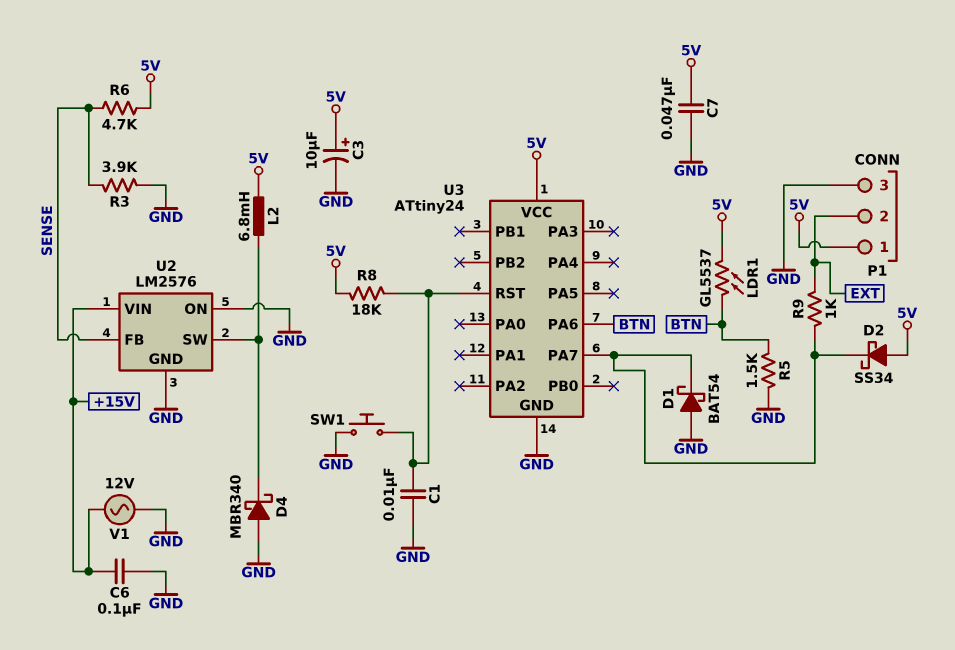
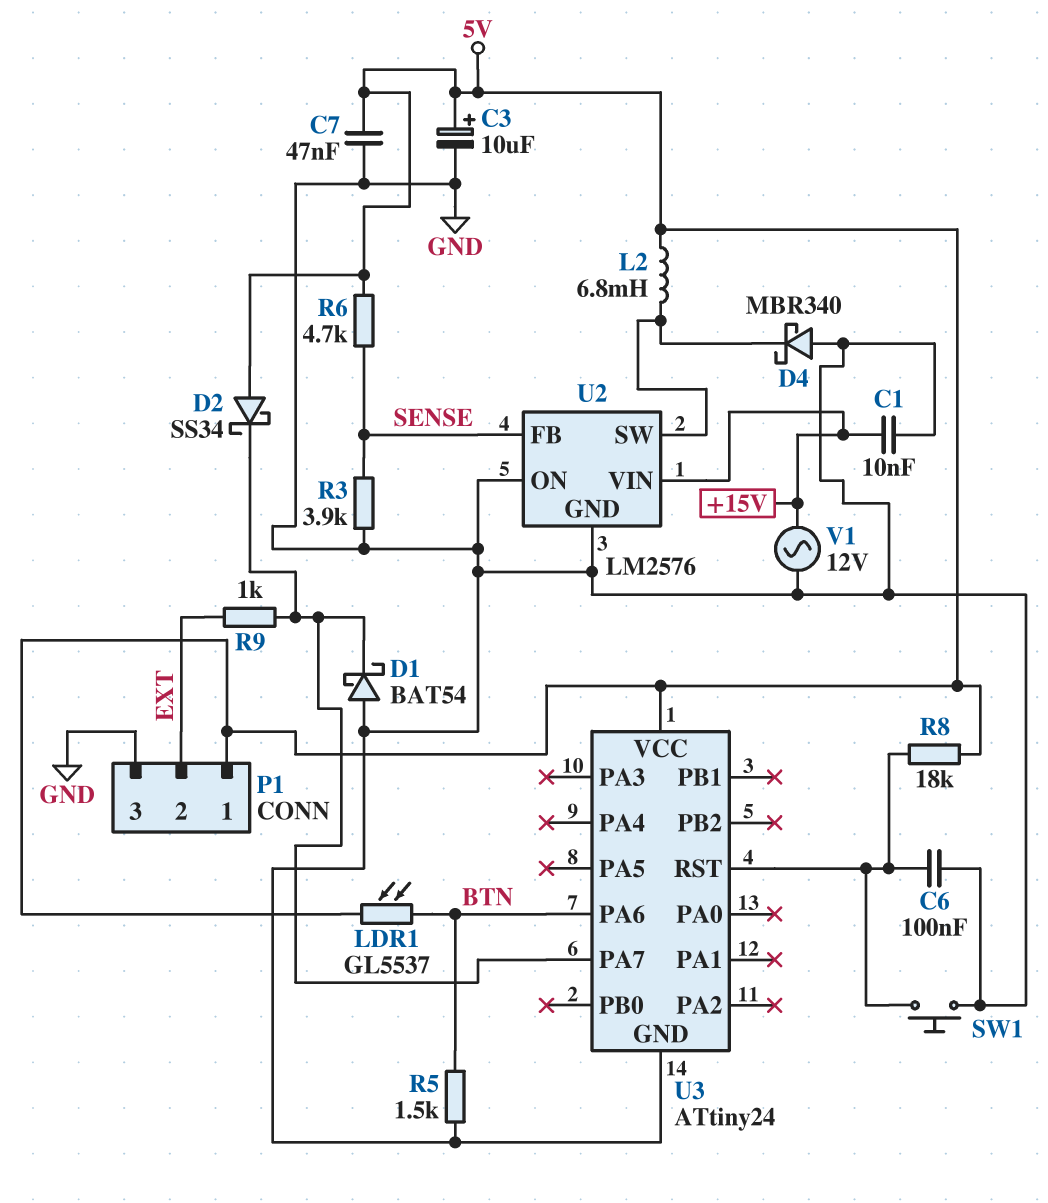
C1: 10nF (GND, U3/RST) -> 10nF (+15V, GND)
C6: 100nF (+15V, GND) -> 100nF (GND, U3/RST)

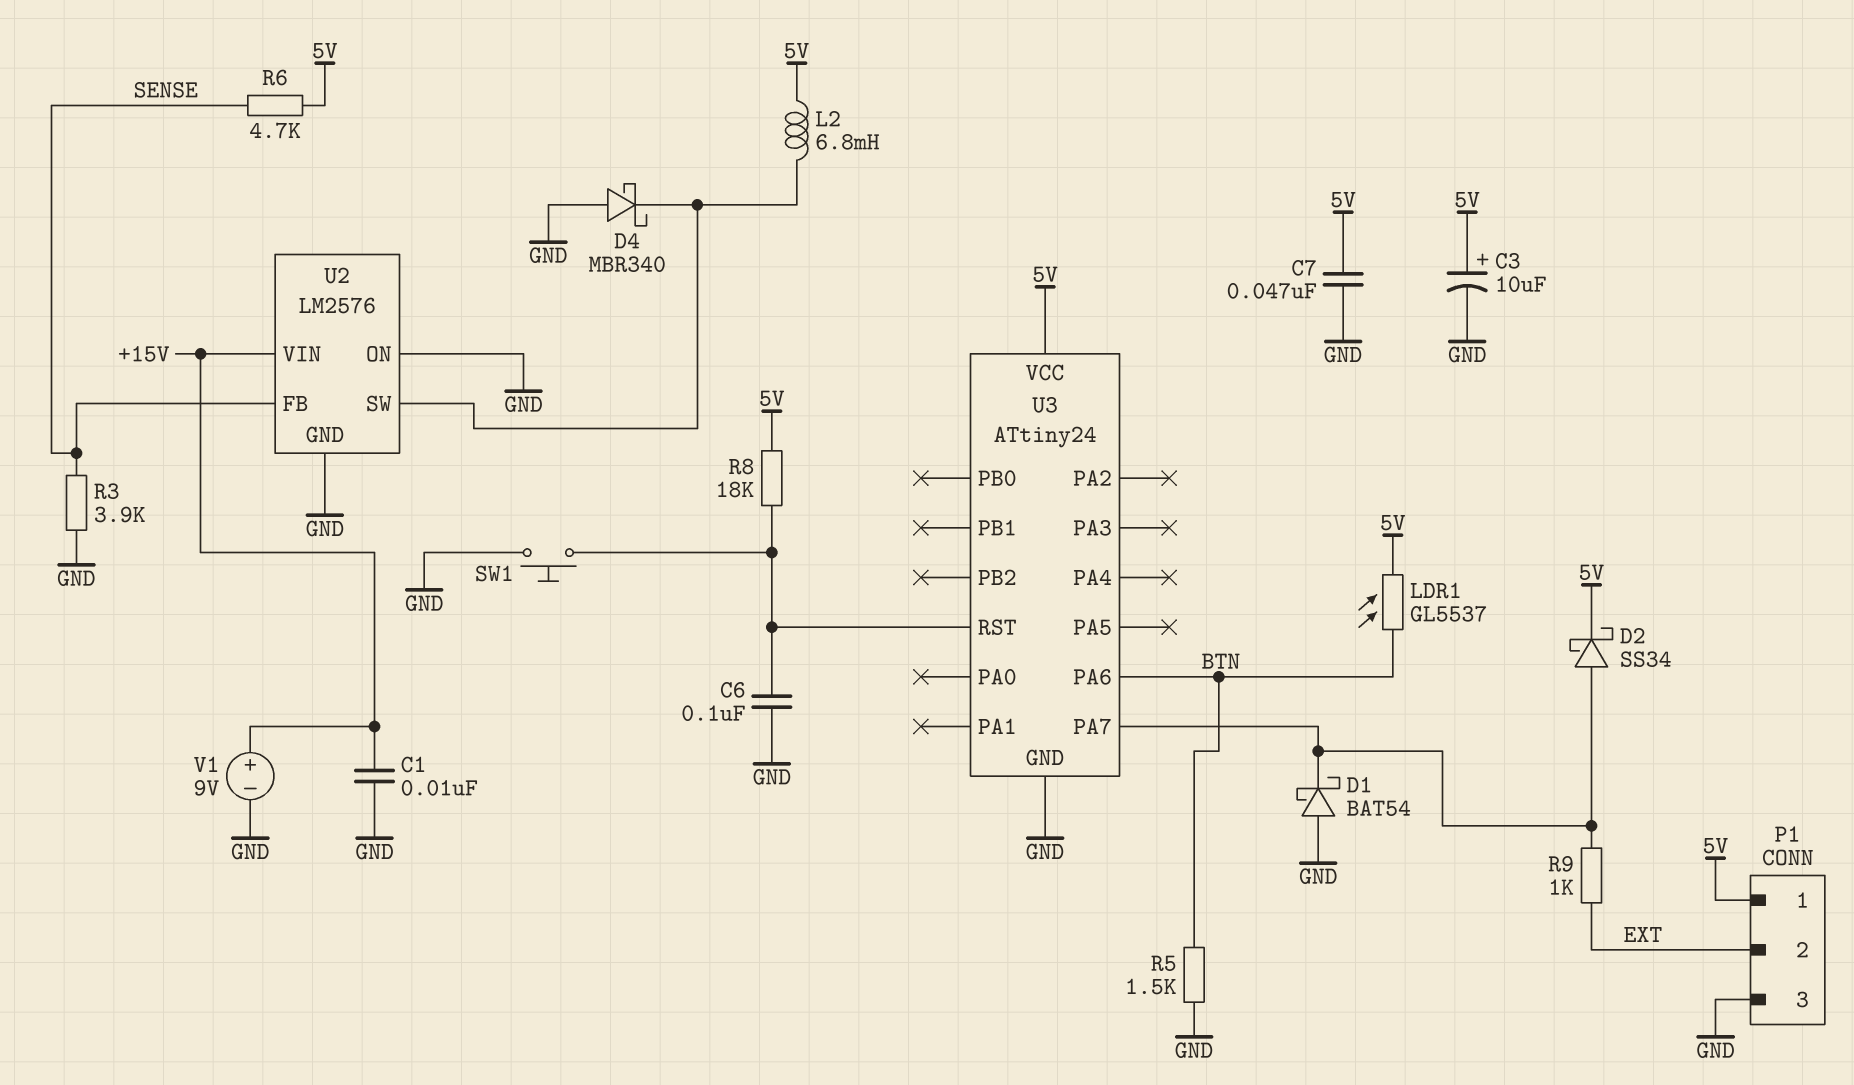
D2: schottky SS34 (A 5V, K U3/PA7) -> schottky SS34 (A U3/PA7, K 5V)
V1: AC 12V (+15V, GND) -> 9V (plus +15V, minus GND)

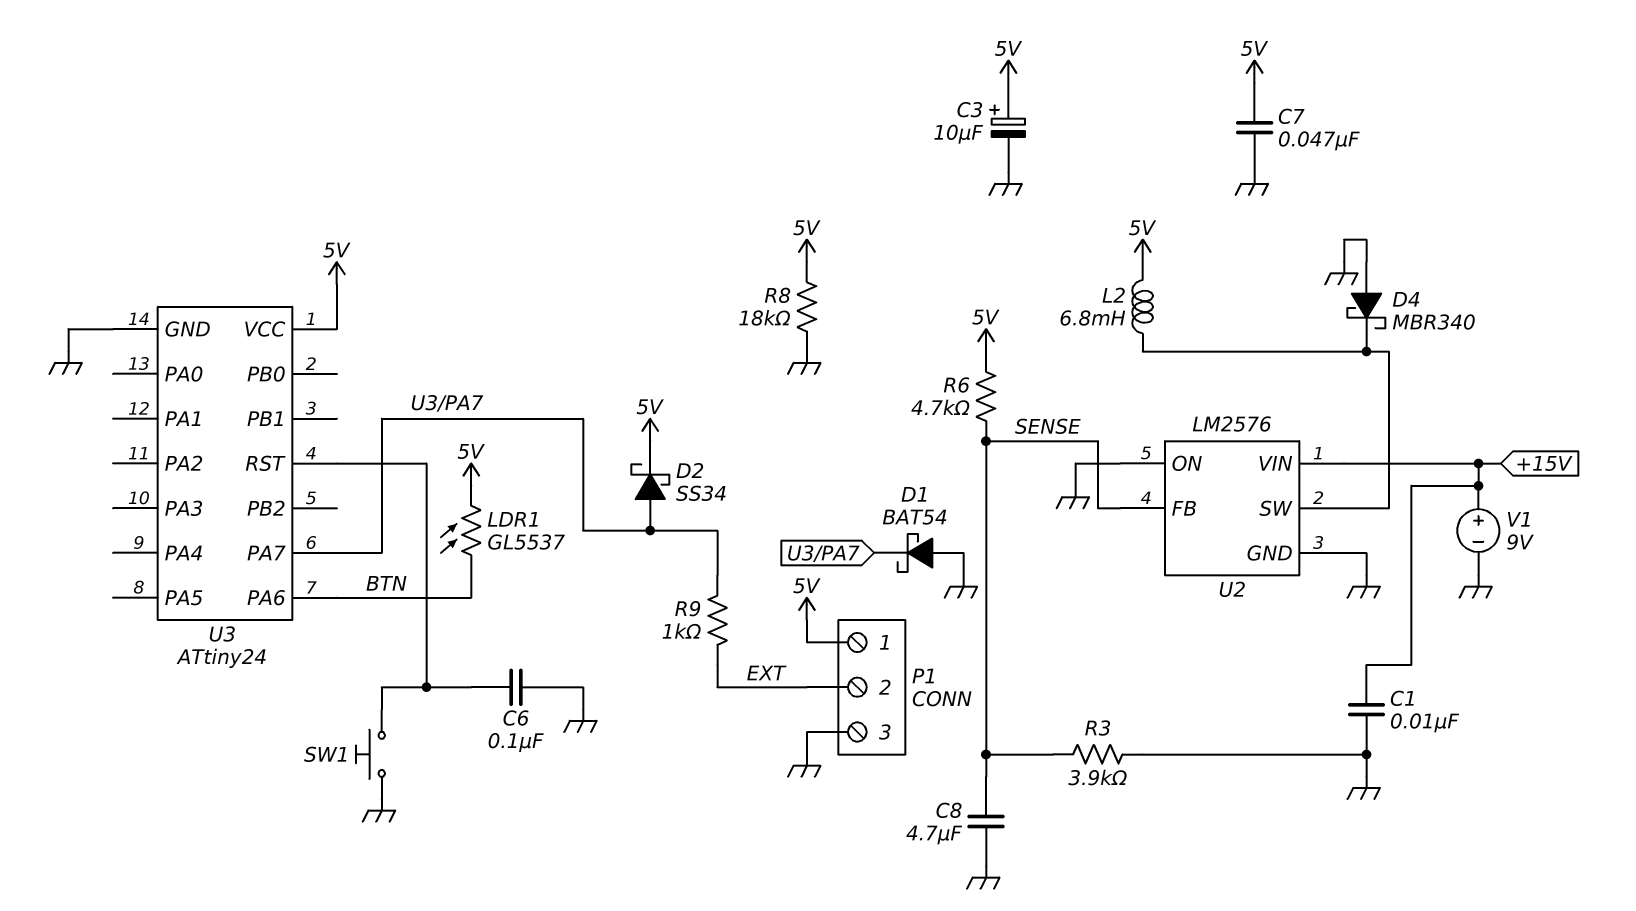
C8: none -> 4.7uF (GND, SENSE)
R5: 1.5k (BTN, GND) -> none
R8: 18k (5V, U3/RST) -> 18k (5V, GND)

